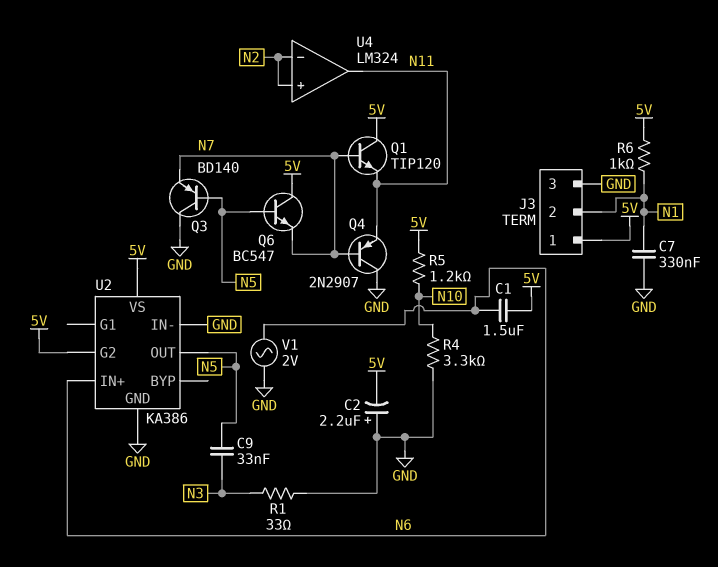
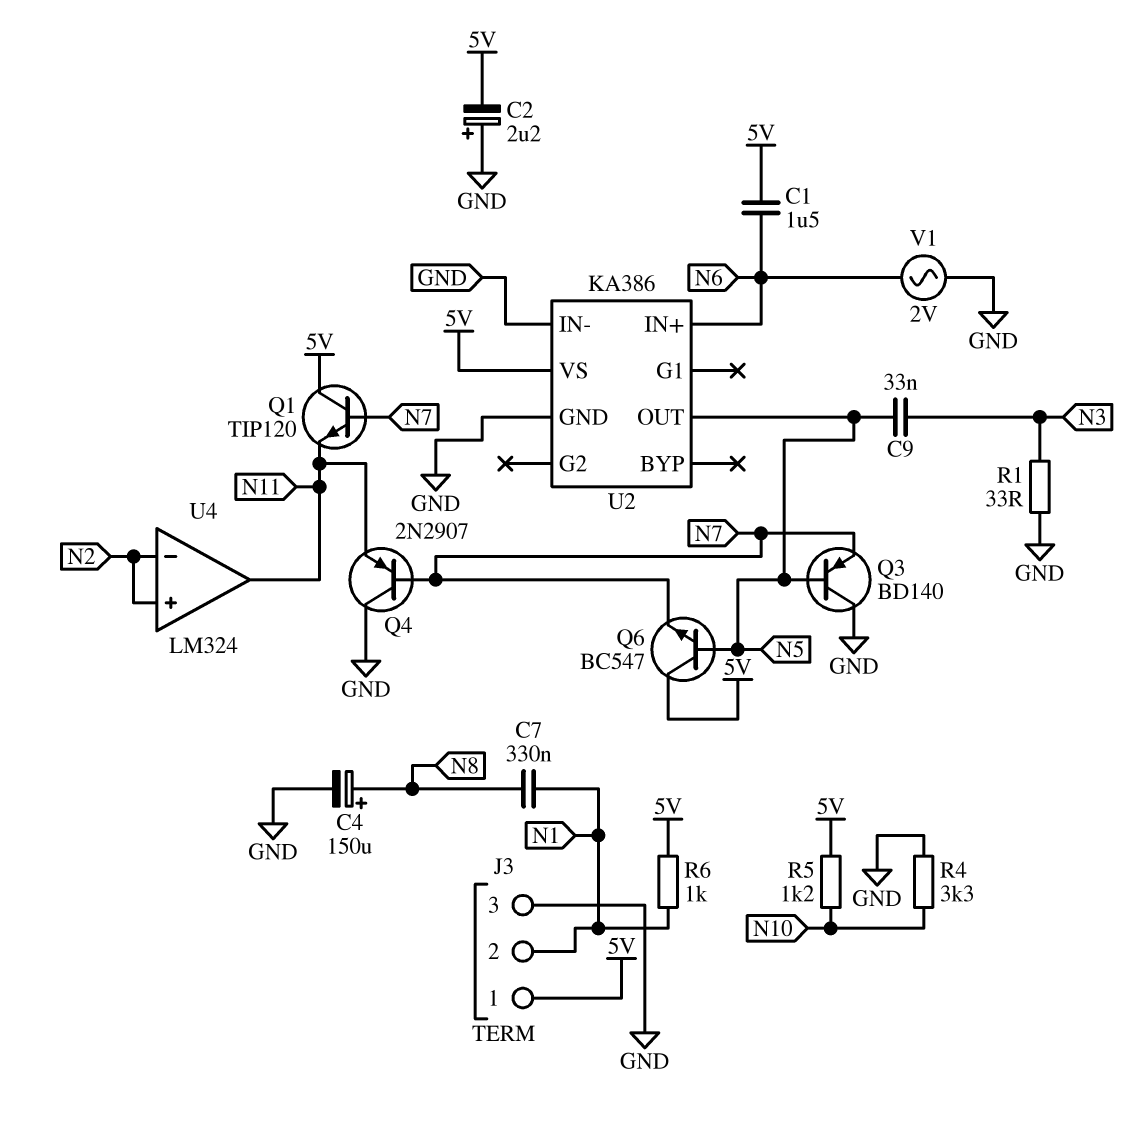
C4: none -> 150uF (plus N8, minus GND)
C7: 330nF (GND, N1) -> 330nF (N1, N8)
U2 pin G2: 5V -> none

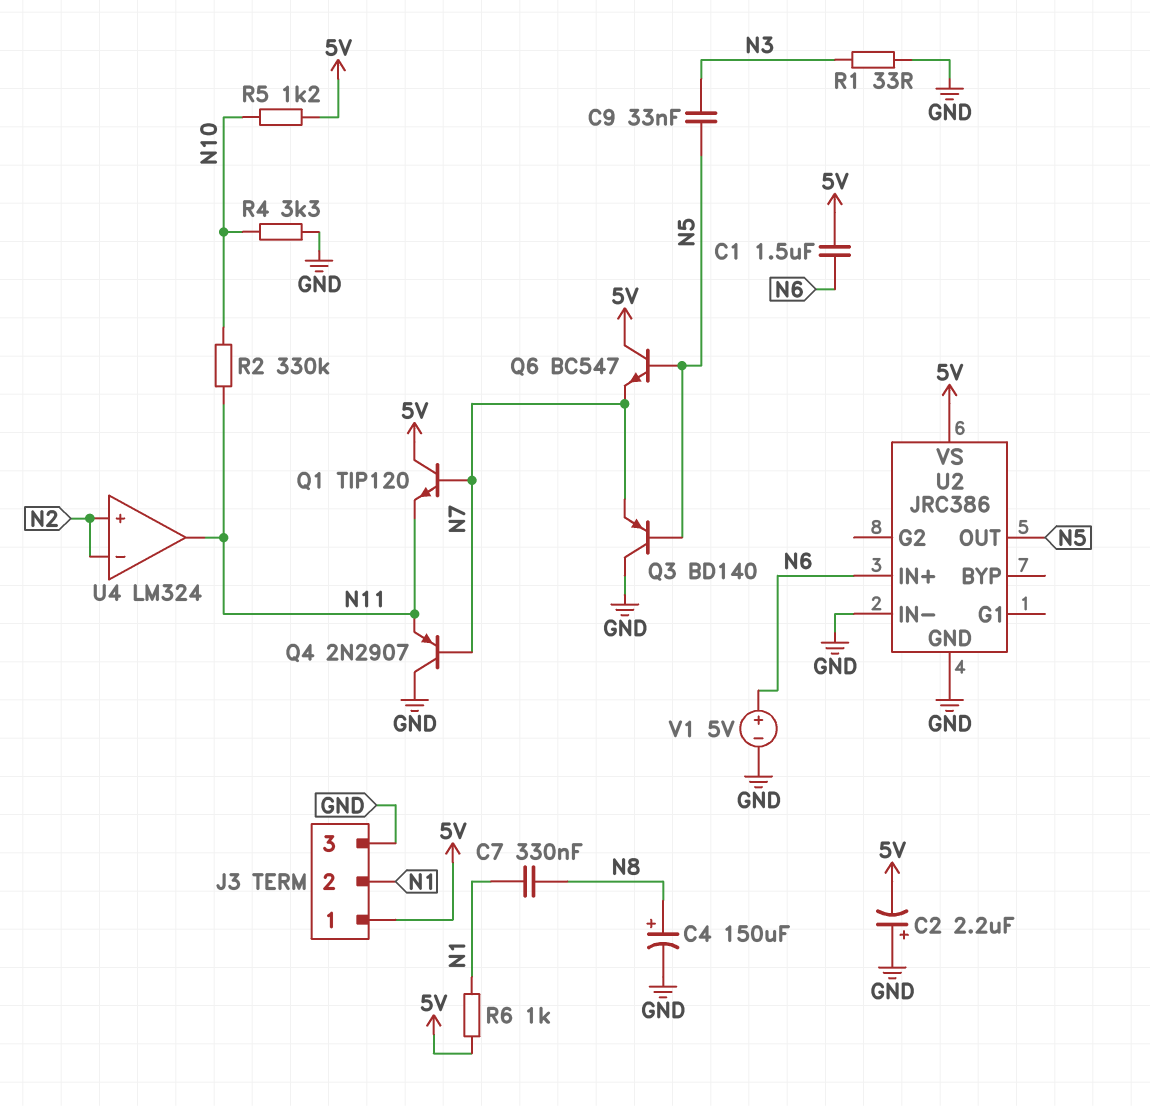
R2: none -> 330k (N10, N11)
U2: KA386 -> JRC386
V1: AC 2V (GND, N6) -> 5V (plus N6, minus GND)

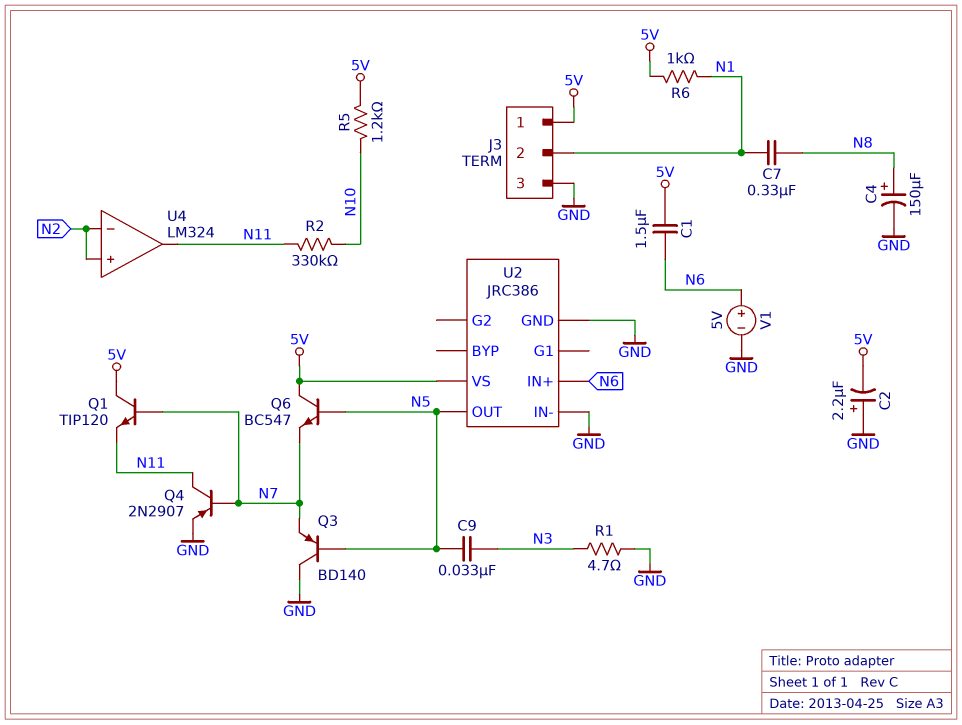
Q4: PNP 2N2907 (B N7, C GND, E N11) -> PNP 2N2907 (B N7, C N11, E GND)
R1: 33 (GND, N3) -> 4.7 (GND, N3)
R4: 3.3k (GND, N10) -> none

